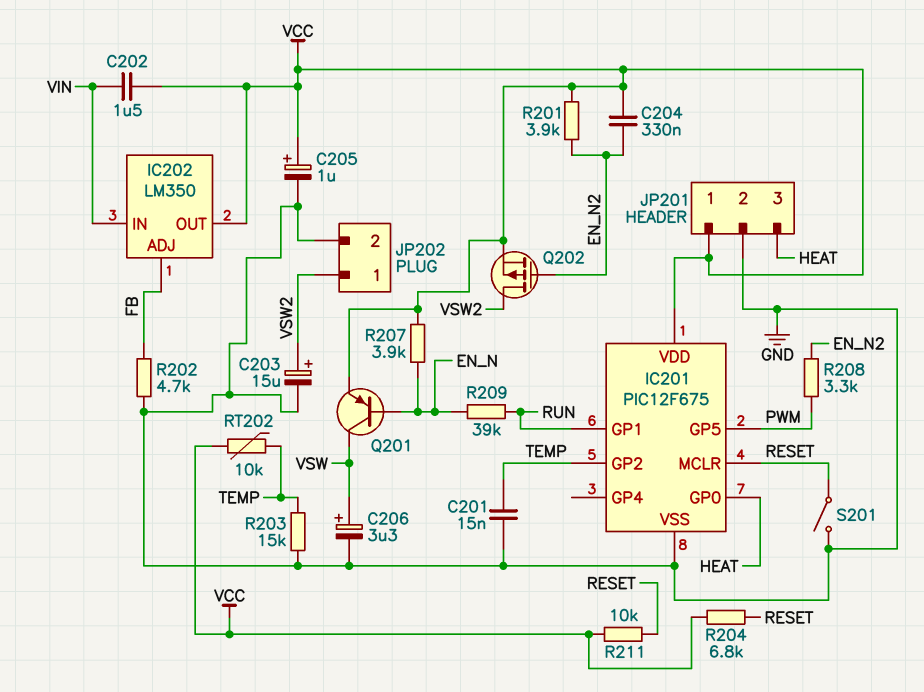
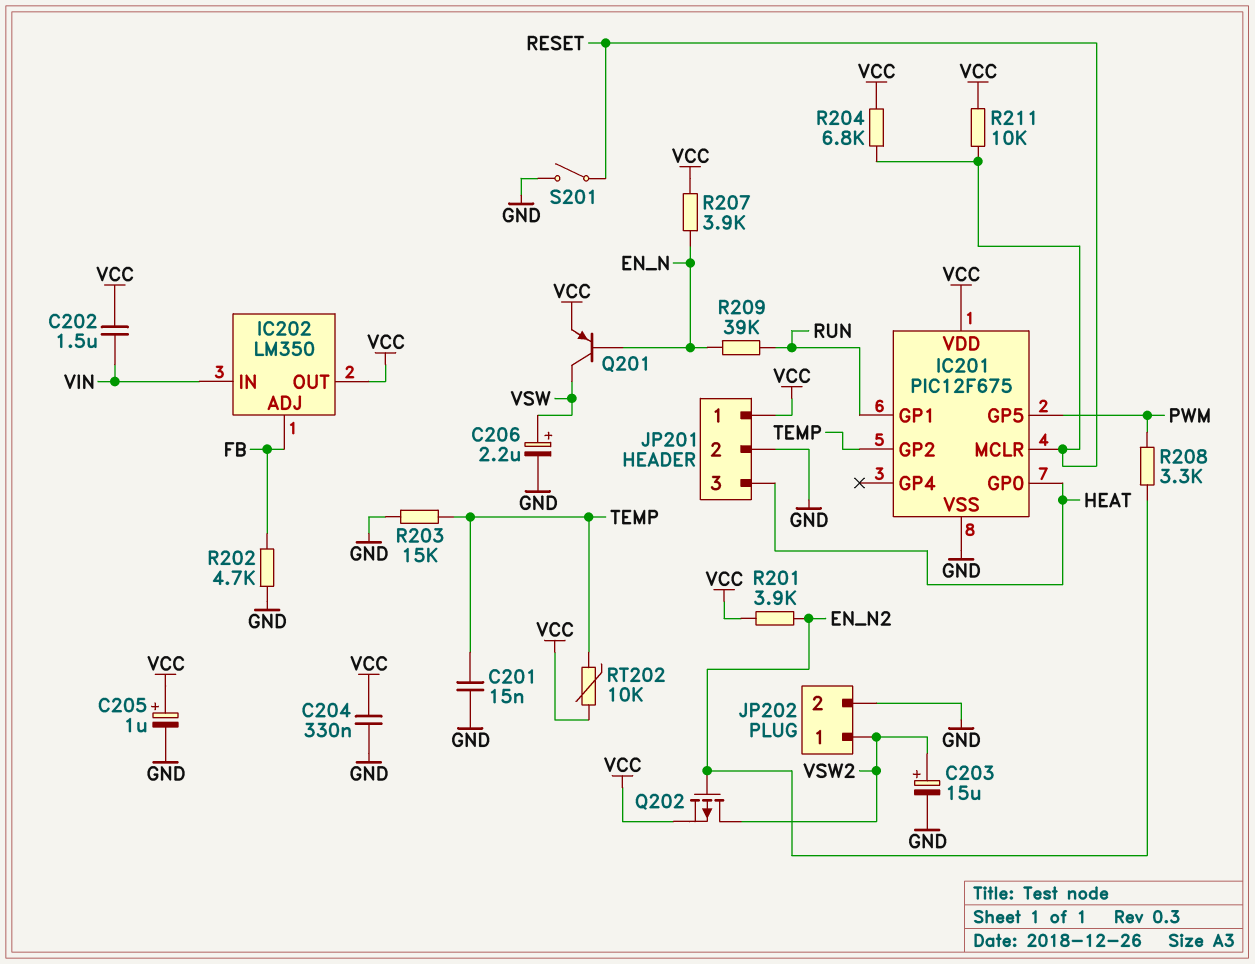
C204: 330nF (EN_N2, VCC) -> 330nF (GND, VCC)
C206: 3.3uF (plus VSW, minus GND) -> 2.2uF (plus VSW, minus GND)

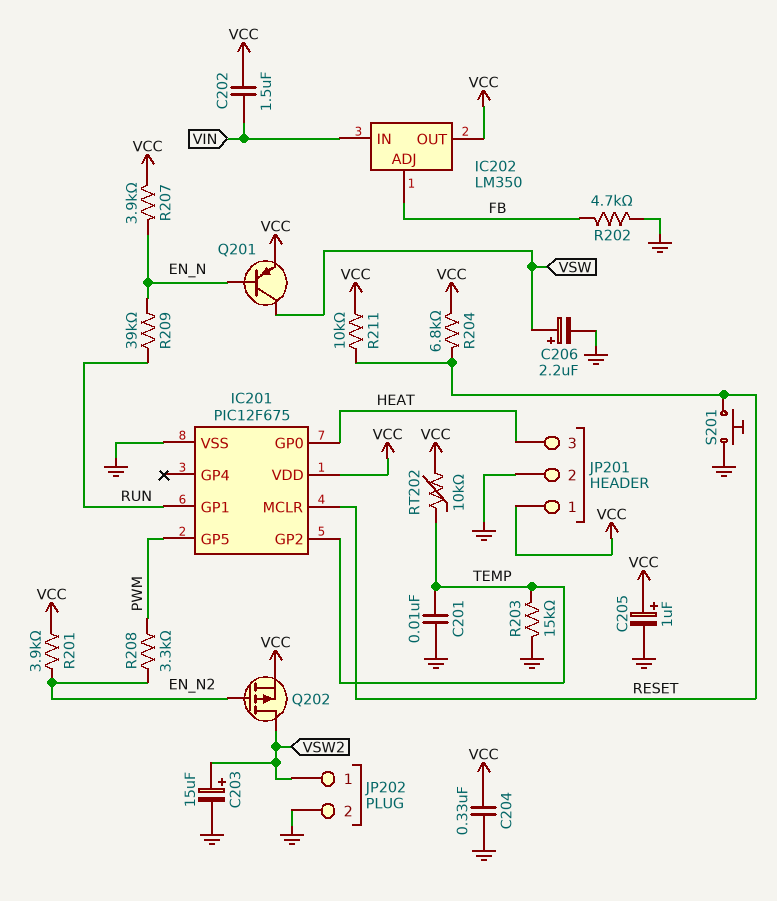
C201: 15nF (GND, TEMP) -> 10nF (GND, TEMP)
S201: switch (GND, RESET) -> button (GND, RESET)

